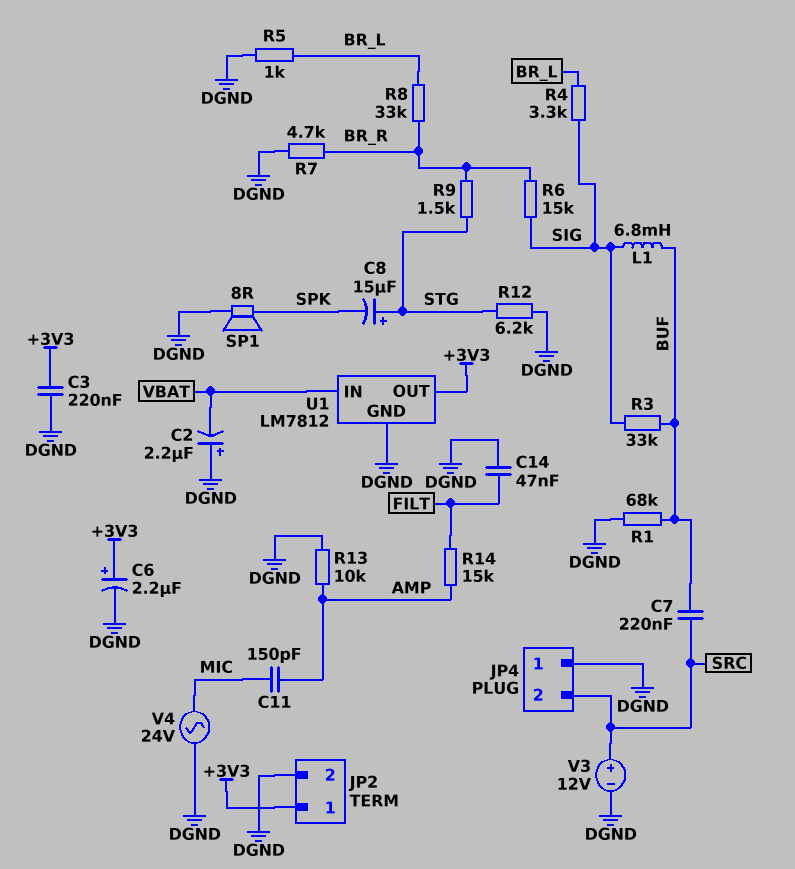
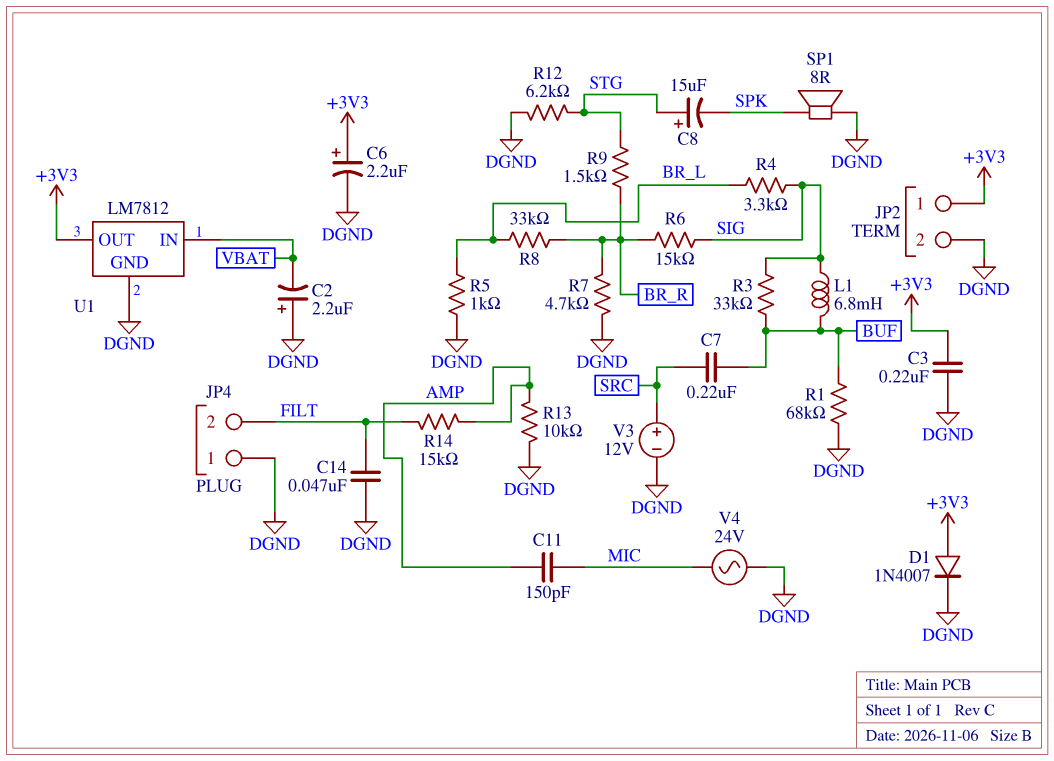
D1: none -> diode 1N4007 (A +3V3, K DGND)
JP4 pin 2: SRC -> FILT

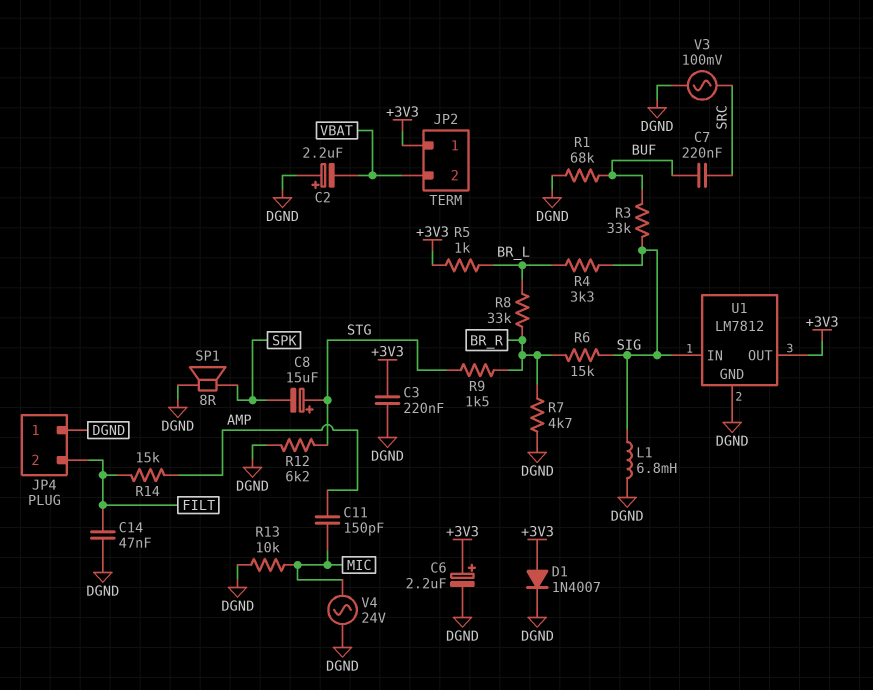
JP2 pin 2: DGND -> VBAT
L1: 6.8mH (BUF, SIG) -> 6.8mH (DGND, SIG)
R5: 1k (BR_L, DGND) -> 1k (+3V3, BR_L)
R13: 10k (AMP, DGND) -> 10k (DGND, MIC)
U1 pin IN: VBAT -> SIG
V3: 12V (plus SRC, minus DGND) -> AC 100mV (DGND, SRC)

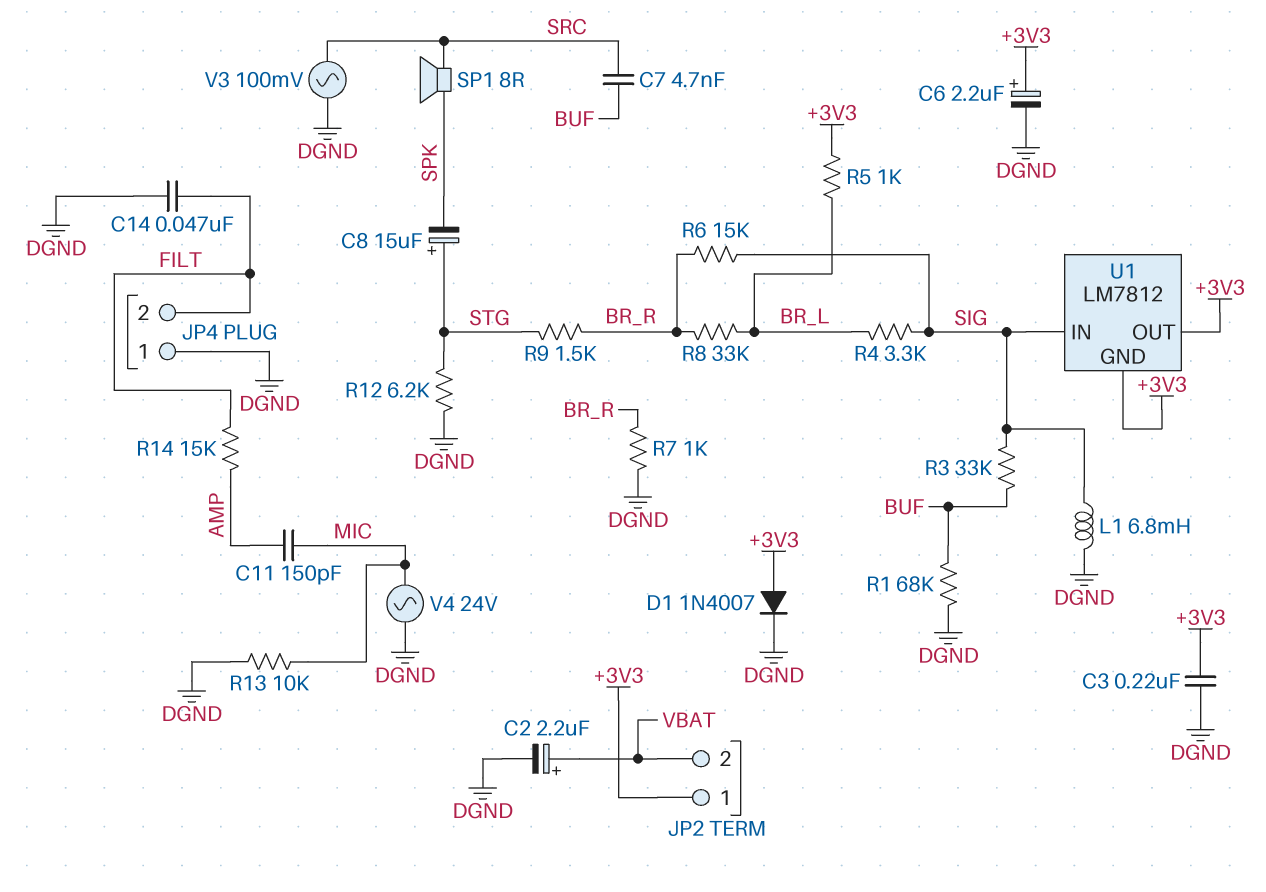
C2: 2.2uF (plus DGND, minus VBAT) -> 2.2uF (plus VBAT, minus DGND)
C7: 220nF (BUF, SRC) -> 4.7nF (BUF, SRC)
R7: 4.7k (BR_R, DGND) -> 1k (BR_R, DGND)
SP1: speaker 8R (DGND, SPK) -> speaker 8R (SPK, SRC)
U1 pin GND: DGND -> +3V3

